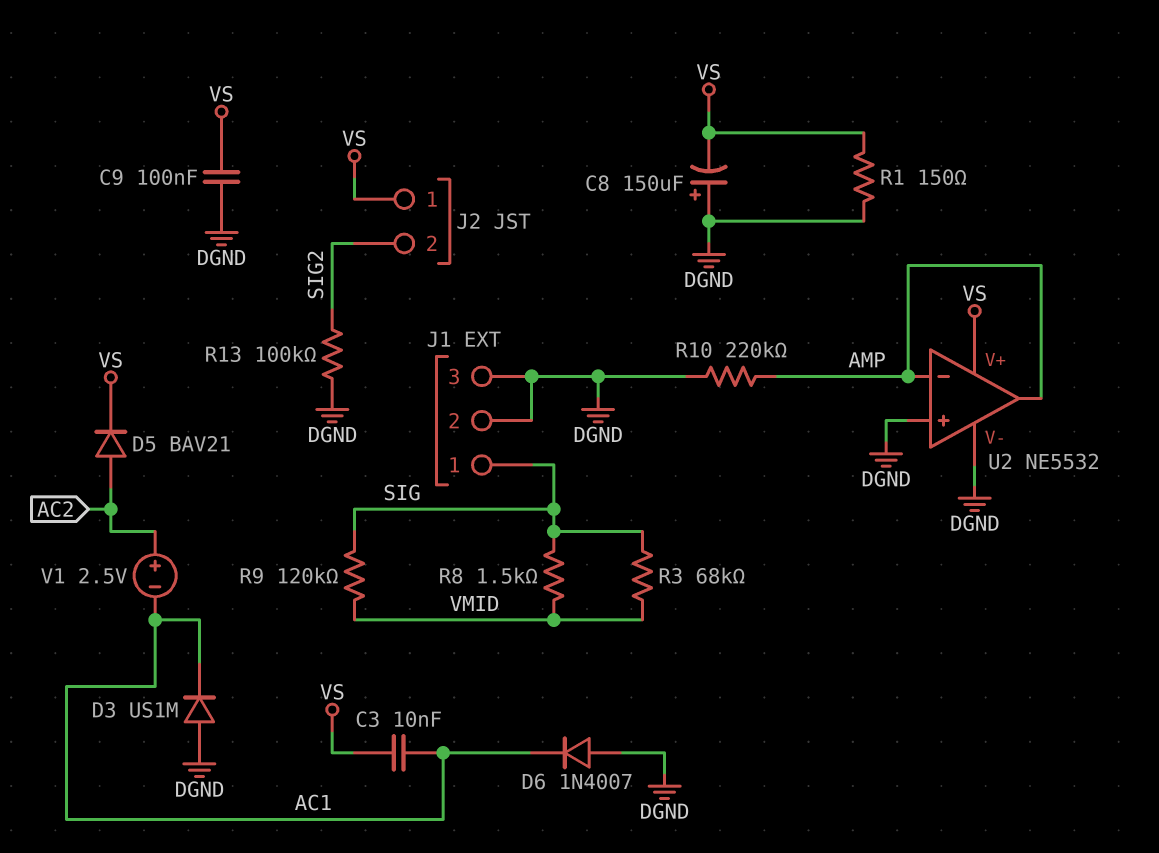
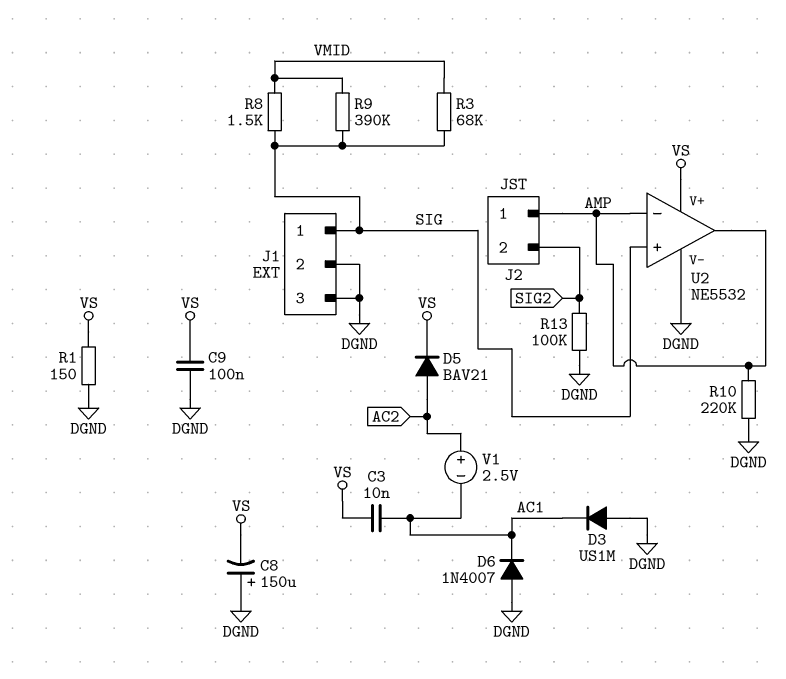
J2 pin 1: VS -> AMP
R9: 120k (SIG, VMID) -> 390k (SIG, VMID)
U2 pin in+: DGND -> SIG

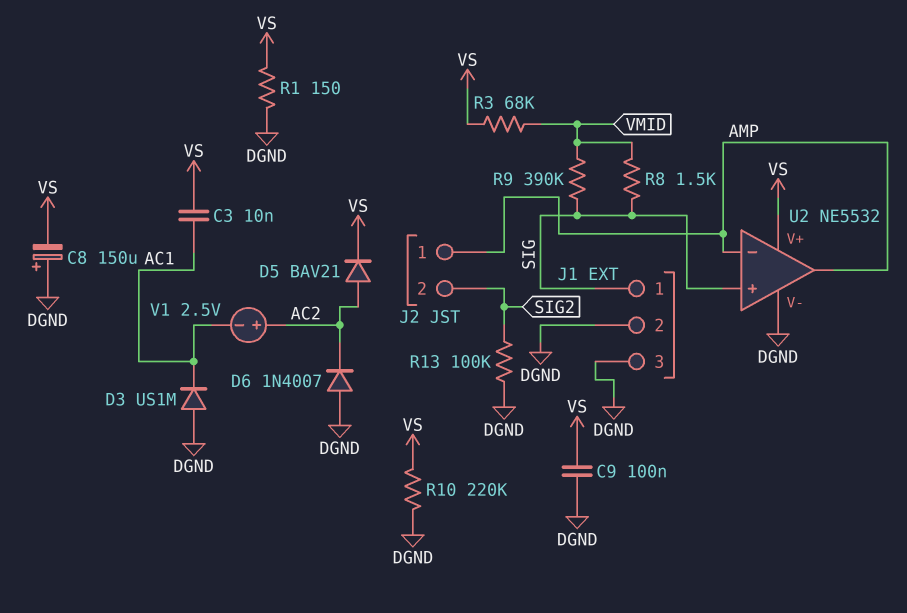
D6: diode 1N4007 (A DGND, K AC1) -> diode 1N4007 (A DGND, K AC2)
R3: 68k (SIG, VMID) -> 68k (VMID, VS)
R10: 220k (AMP, DGND) -> 220k (DGND, VS)

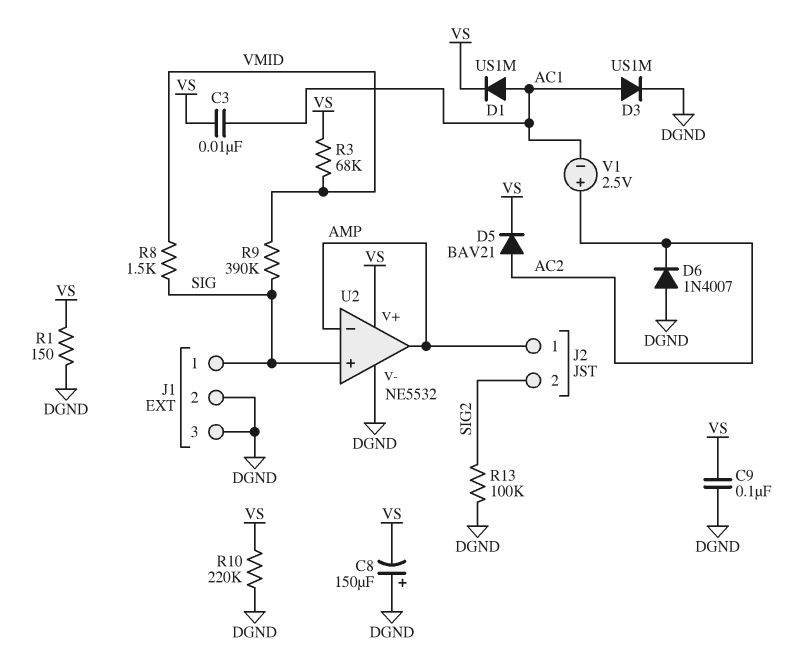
D1: none -> diode US1M (A AC1, K VS)
D3: diode US1M (A DGND, K AC1) -> diode US1M (A AC1, K DGND)

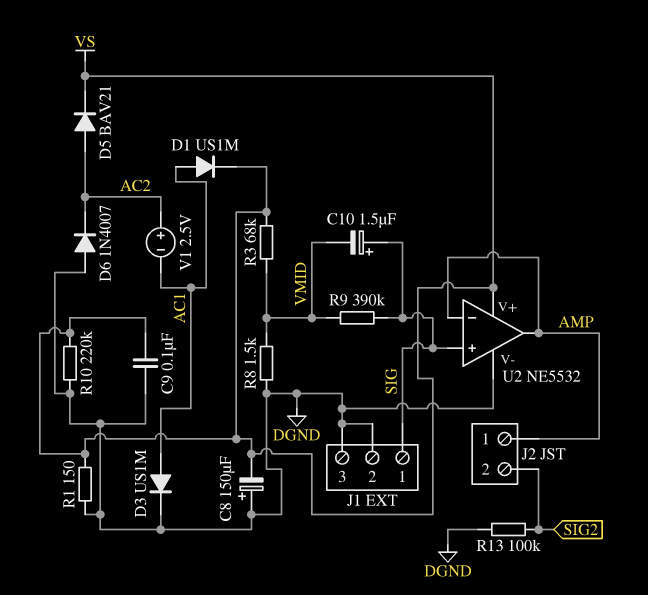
C3: 10nF (AC1, VS) -> none
C10: none -> 1.5uF (plus SIG, minus VMID)
R8: 1.5k (SIG, VMID) -> 1.5k (DGND, VMID)

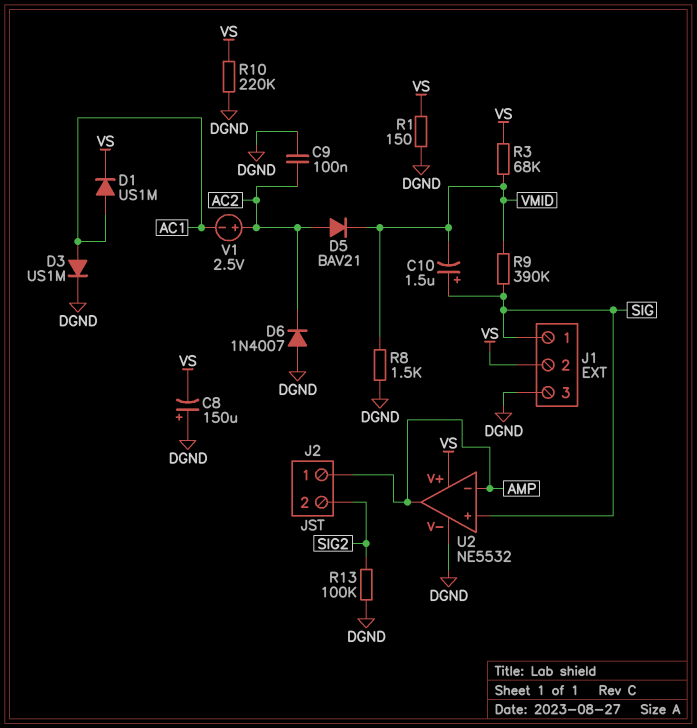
C9: 100nF (DGND, VS) -> 100nF (AC2, DGND)
D5: diode BAV21 (A AC2, K VS) -> diode BAV21 (A AC2, K VMID)
J1 pin 2: DGND -> VS

